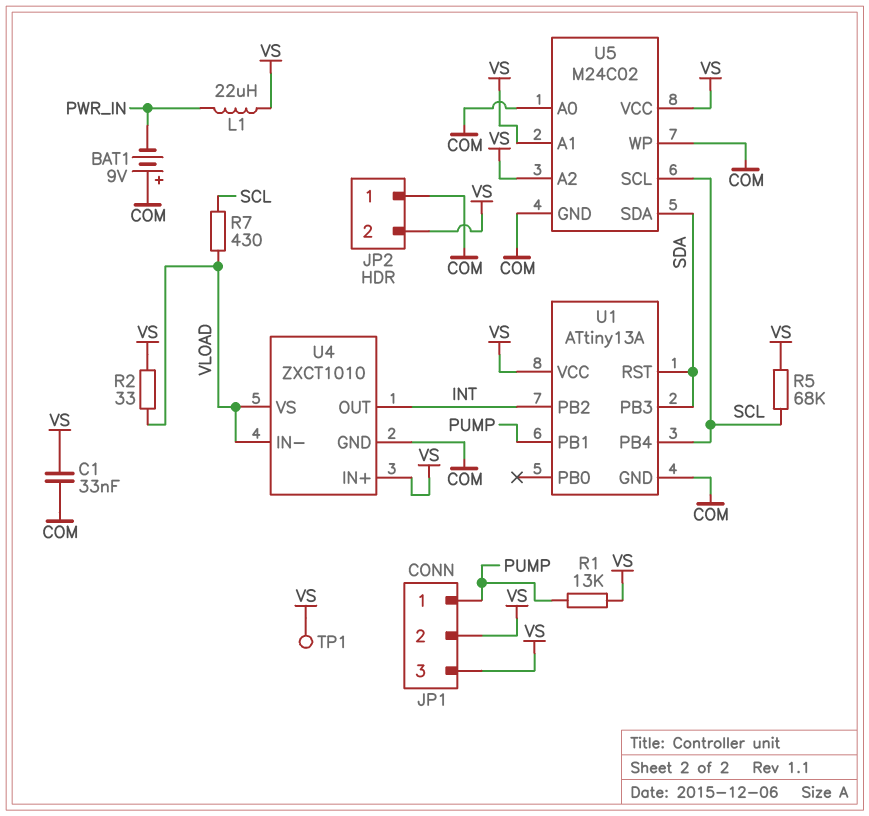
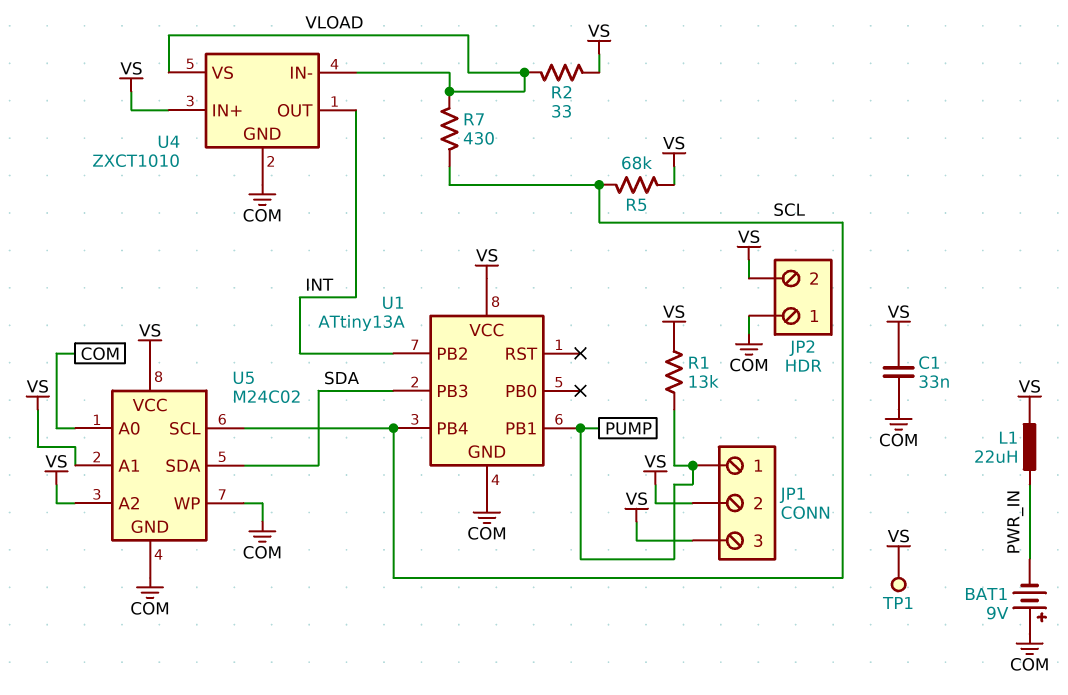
U1 pin RST: SDA -> none

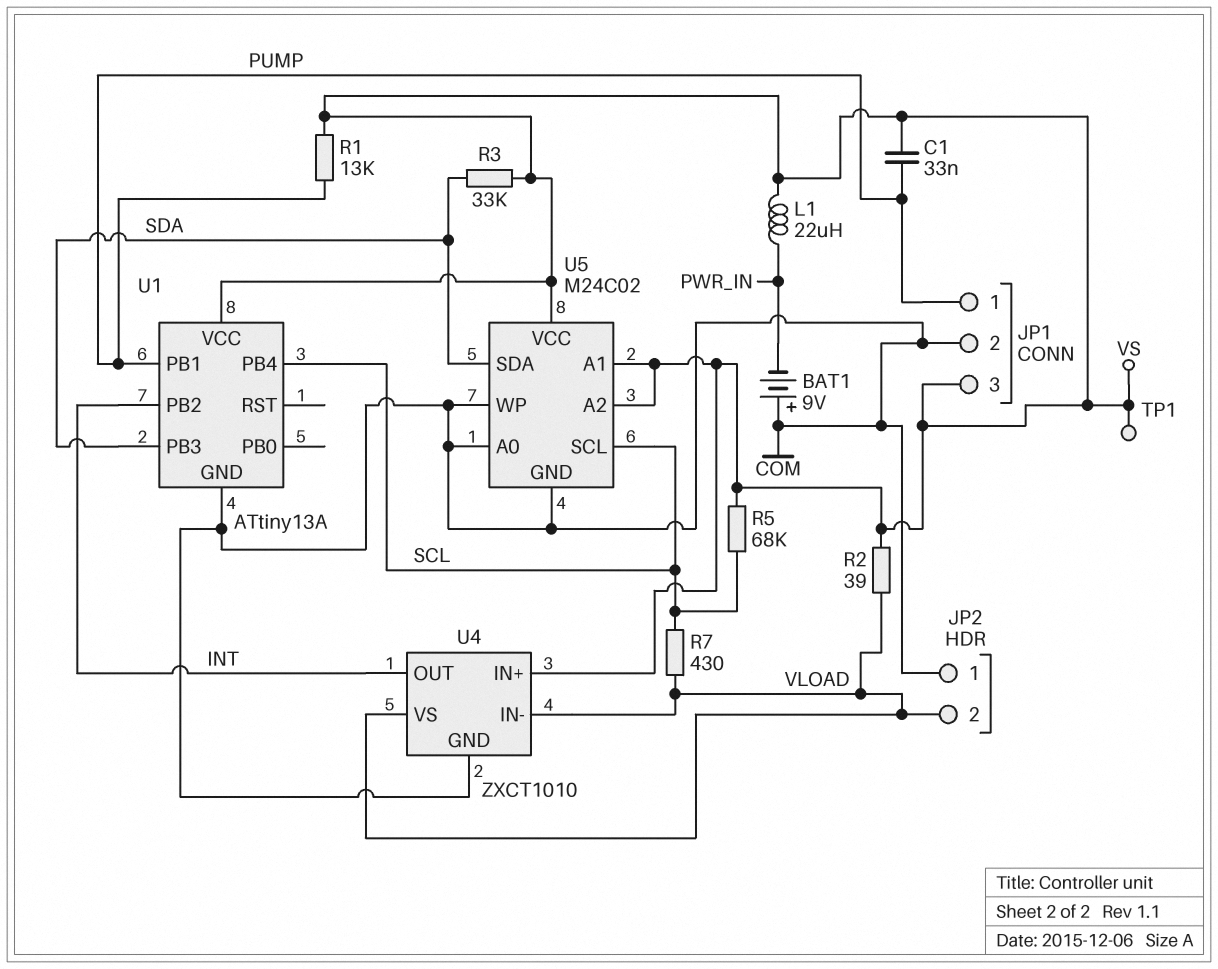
C1: 33nF (COM, VS) -> 33nF (PUMP, VS)
JP1 pin 2: VS -> COM
JP2 pin 2: VS -> VLOAD
R2: 33 (VLOAD, VS) -> 39 (VLOAD, VS)
R3: none -> 33k (SDA, VS)

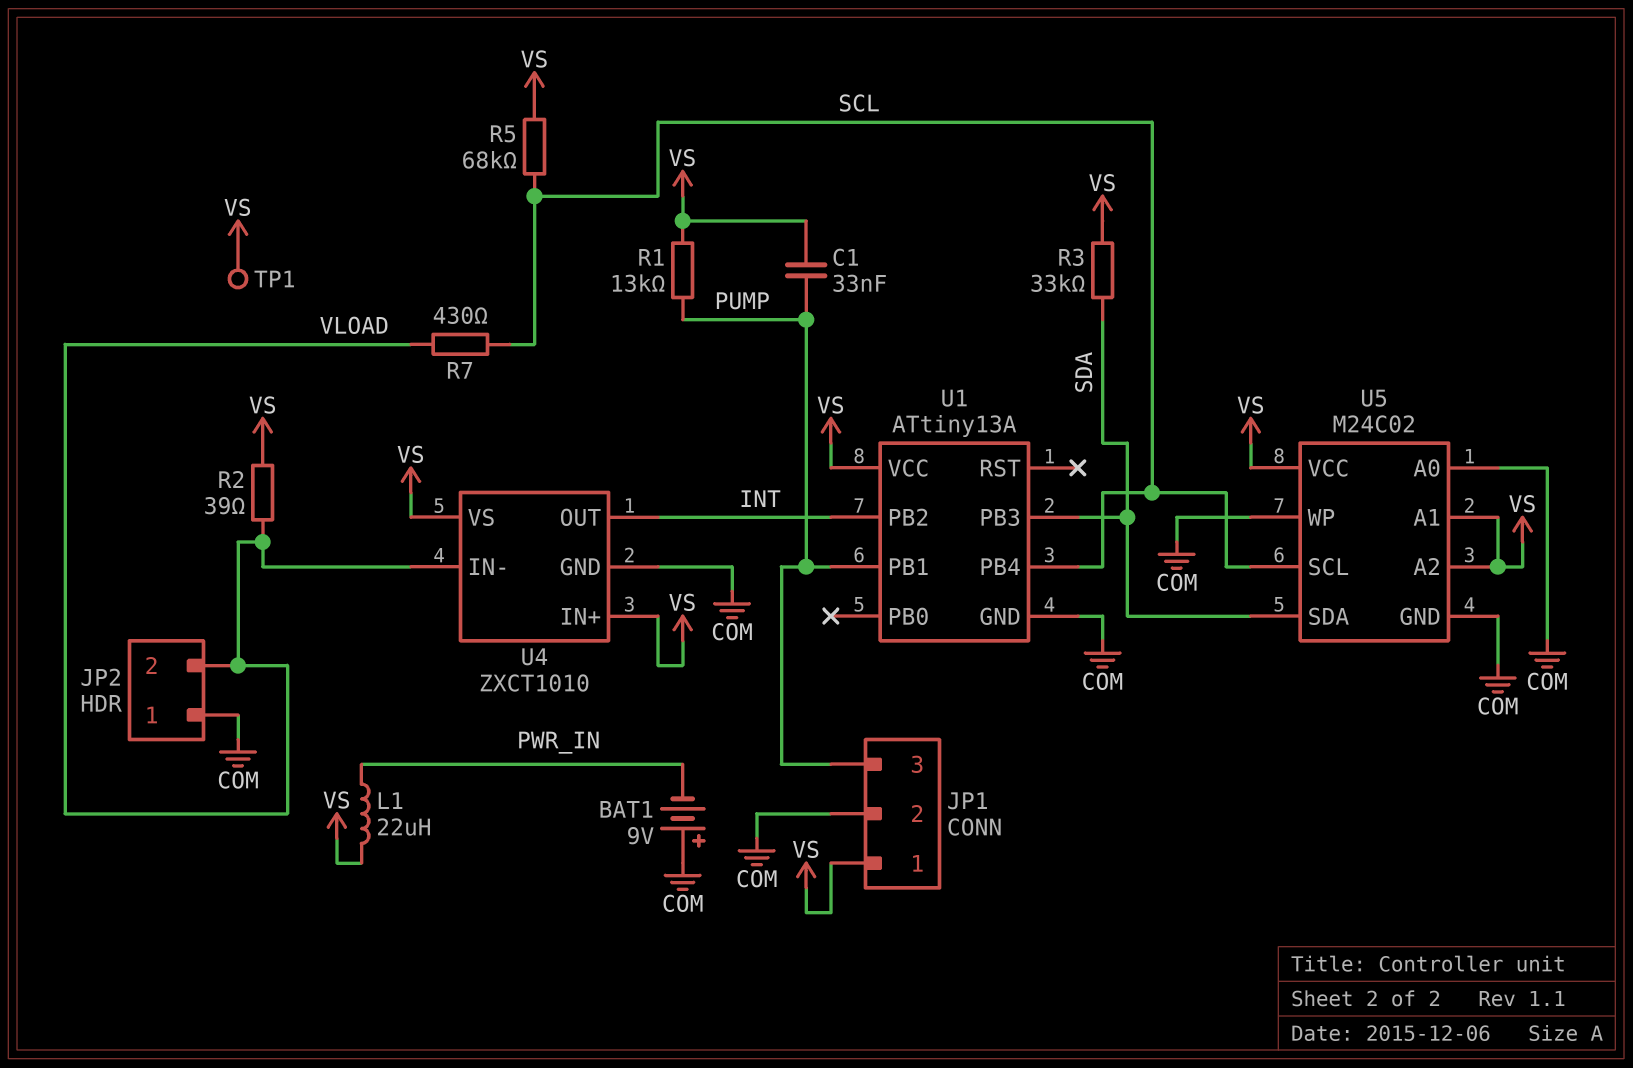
JP1 pin 1: PUMP -> VS
JP1 pin 3: VS -> PUMP
U4 pin VS: VLOAD -> VS

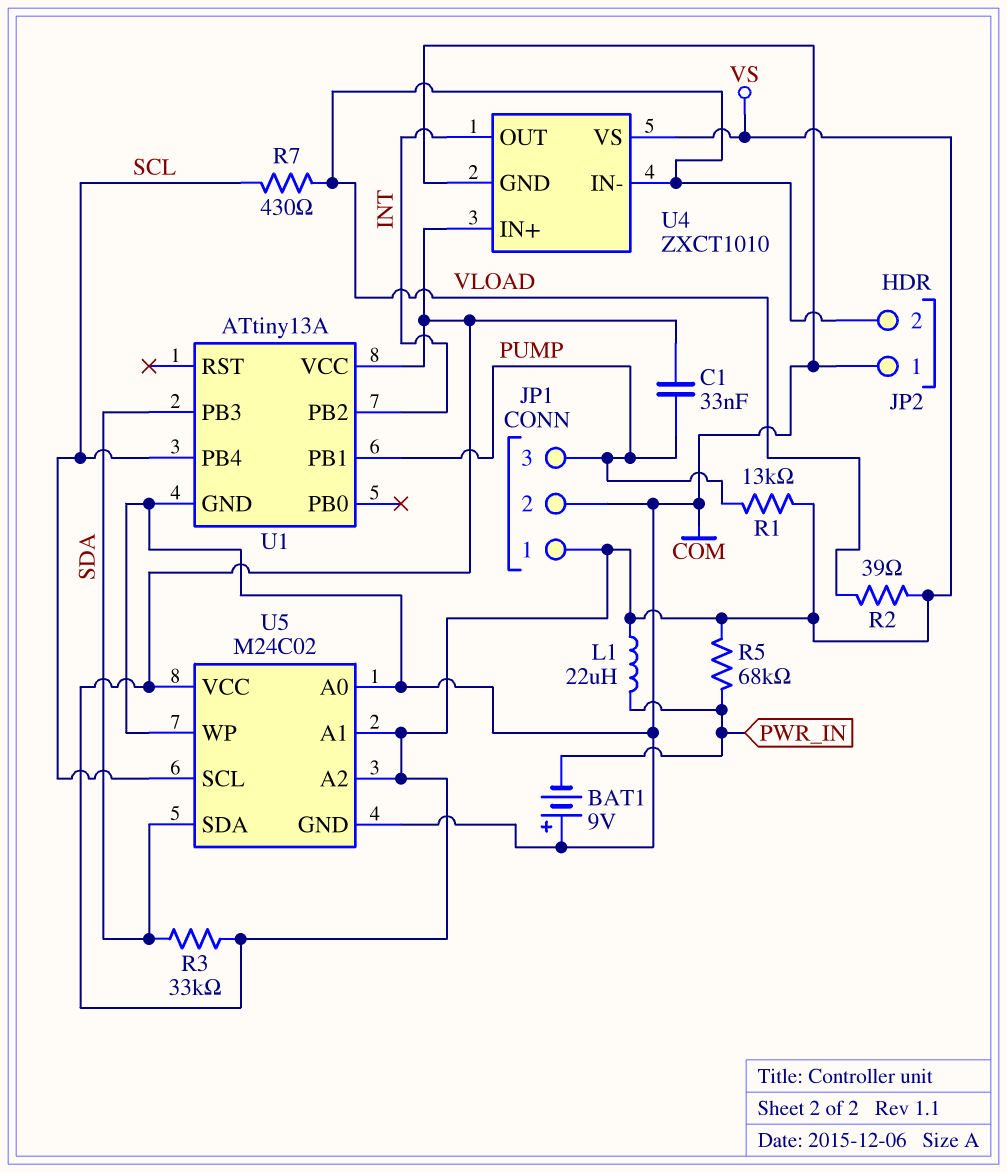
R5: 68k (SCL, VS) -> 68k (PWR_IN, VS)
TP1: test point (VS) -> none

